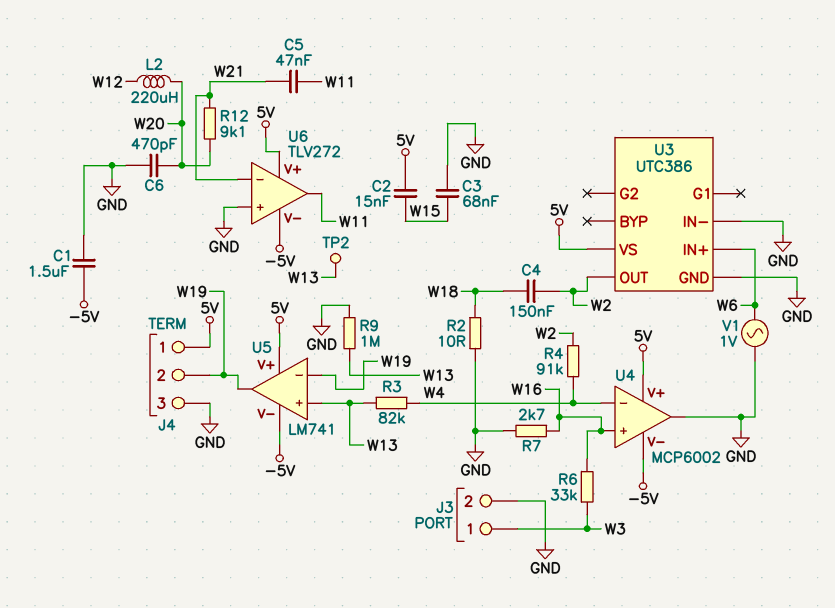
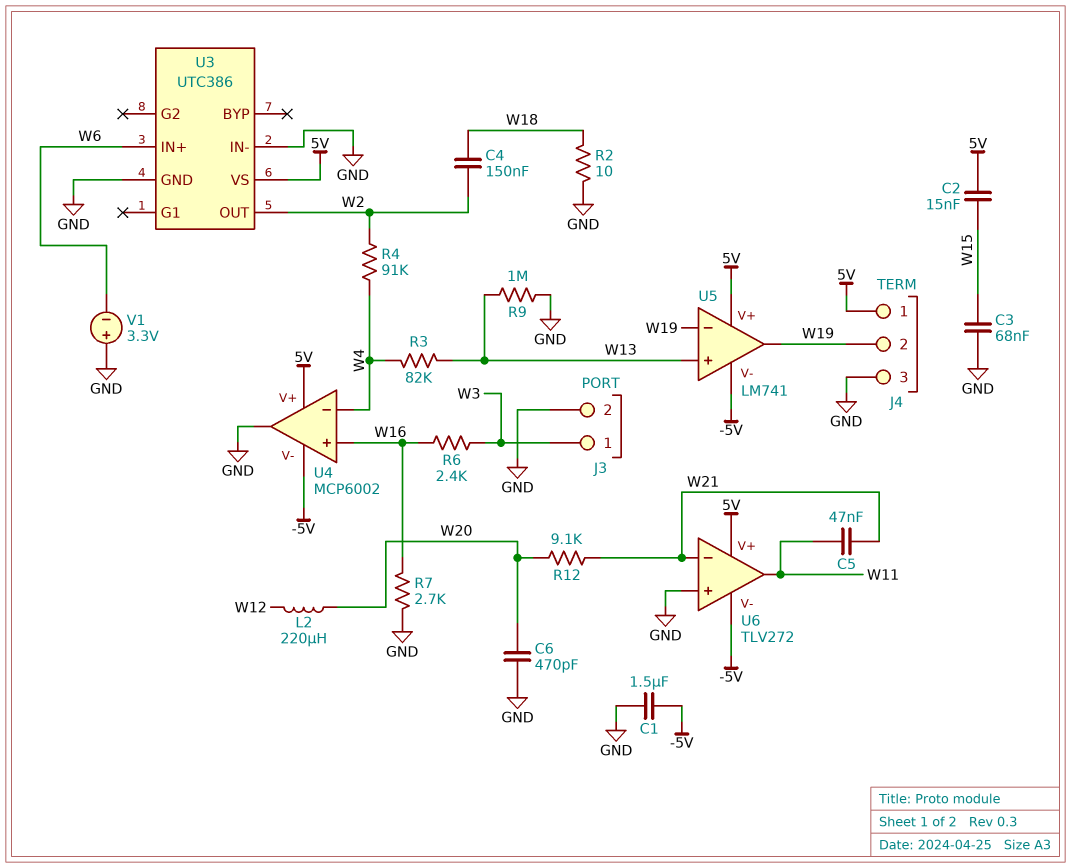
R6: 33k (W3, W16) -> 2.4k (W3, W16)
TP2: test point (W13) -> none
V1: AC 1V (GND, W6) -> 3.3V (plus GND, minus W6)

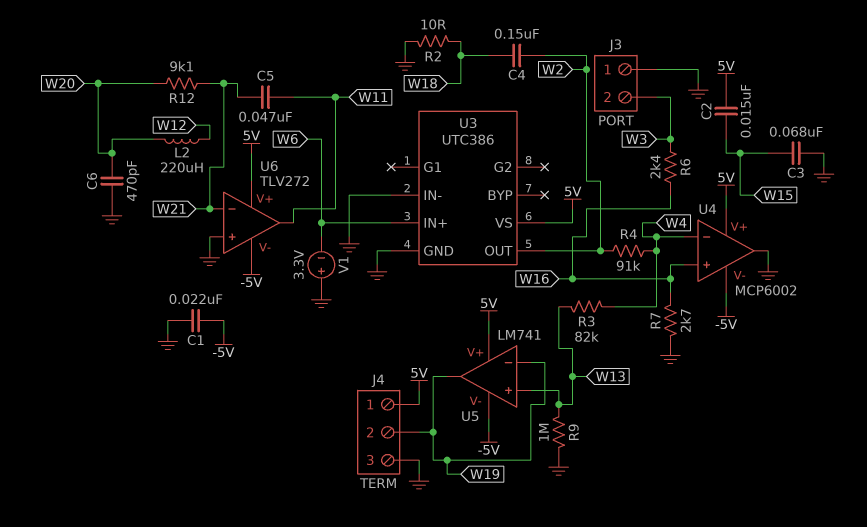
C1: 1.5uF (-5V, GND) -> 22nF (-5V, GND)
J3 pin 1: W3 -> GND
J3 pin 2: GND -> W3

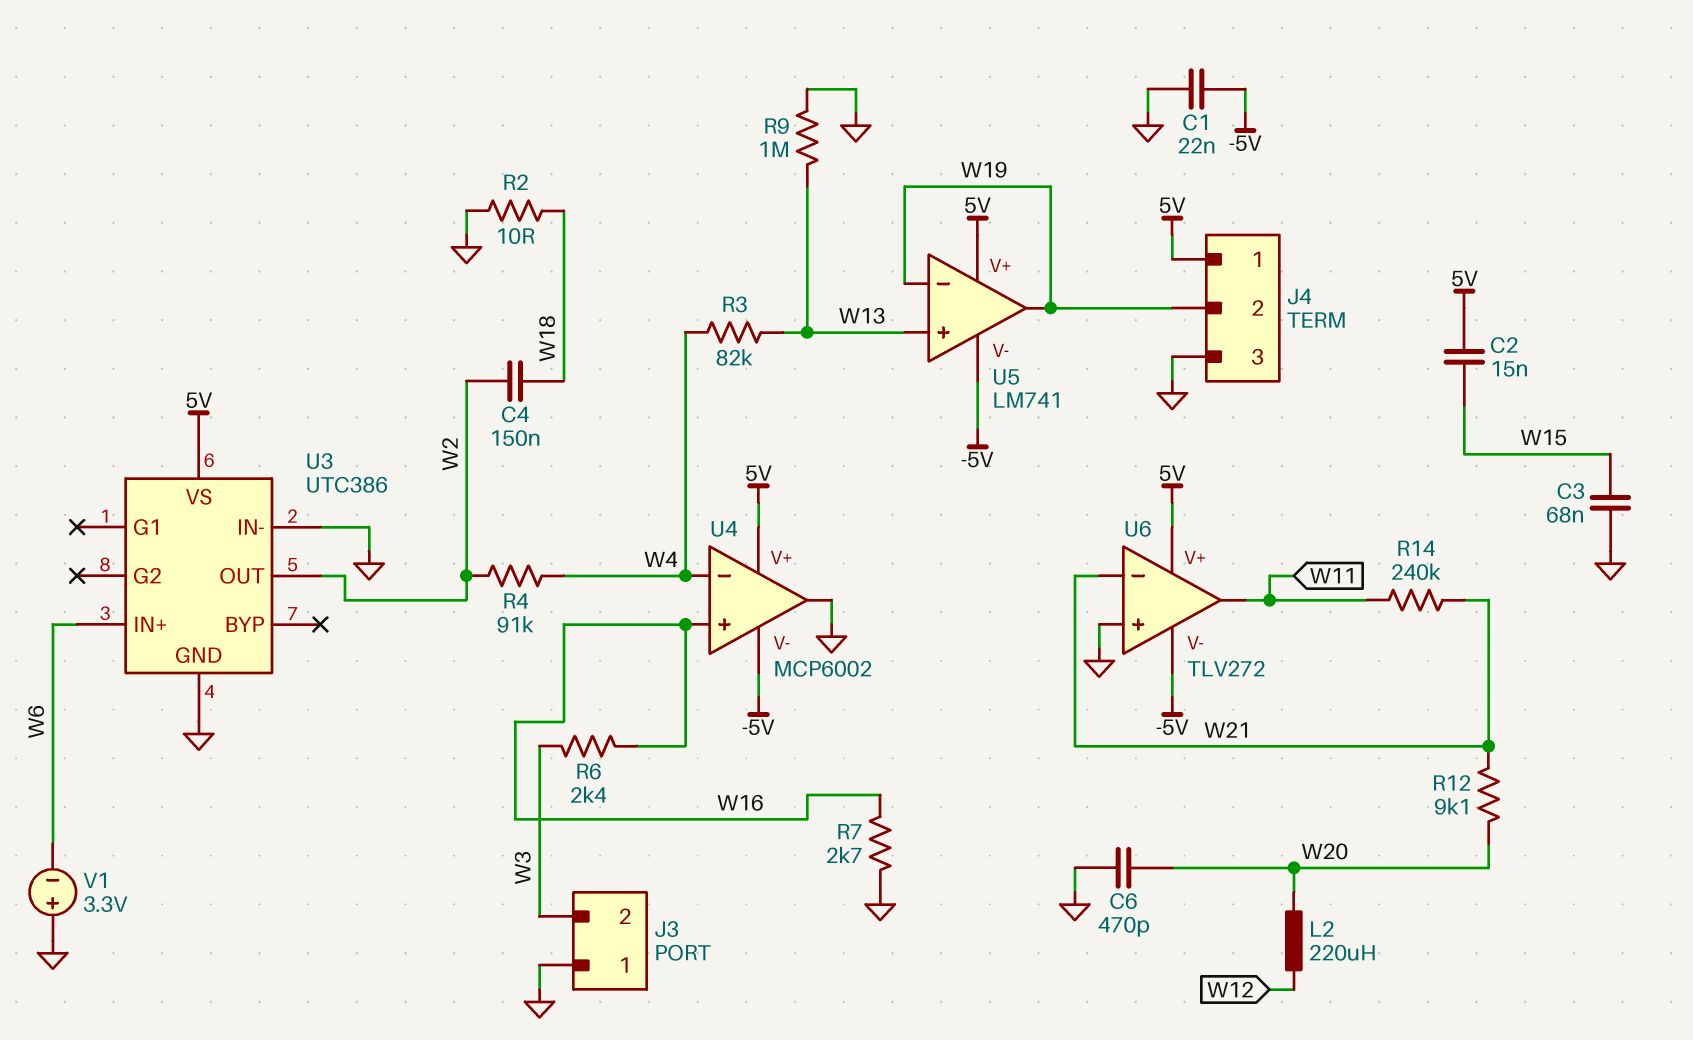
C5: 47nF (W11, W21) -> none
R14: none -> 240k (W11, W21)

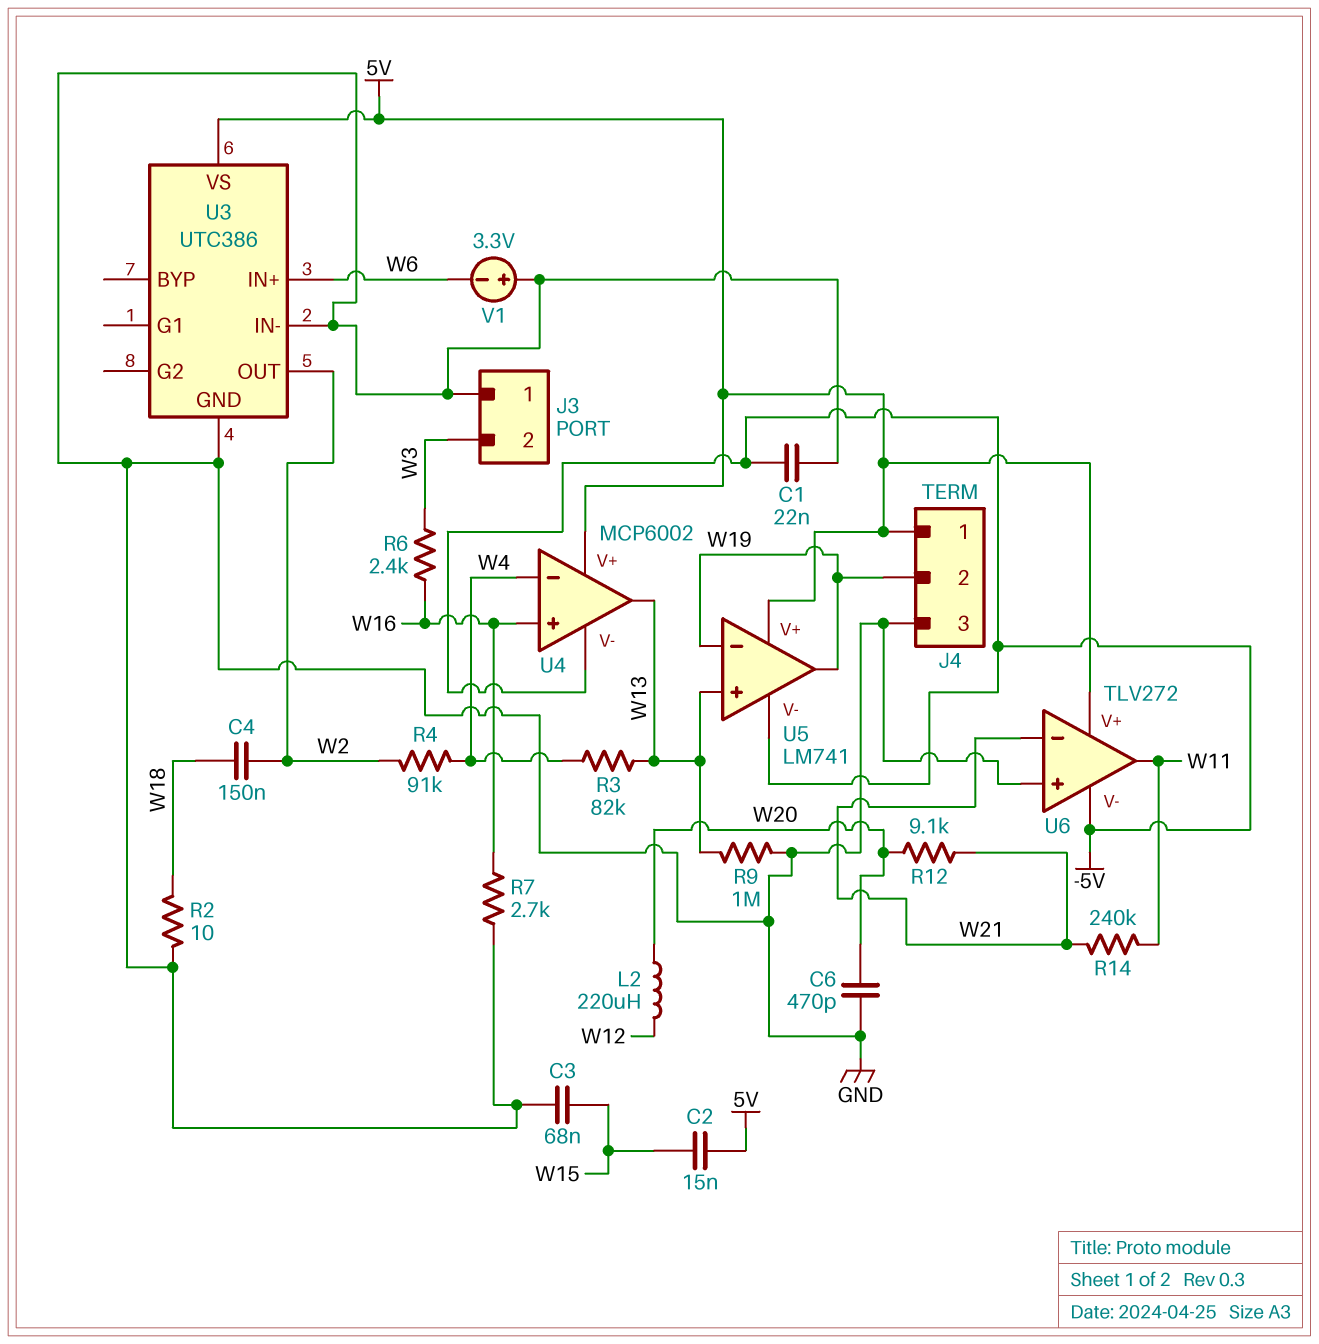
U4 pin out: GND -> W13

